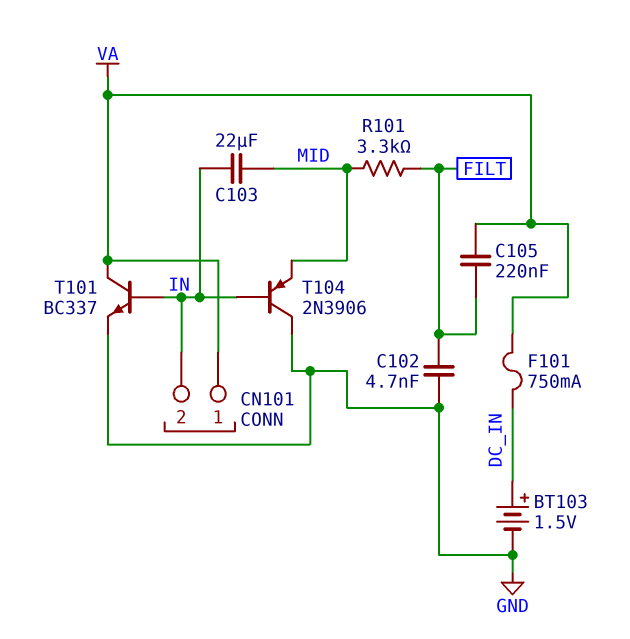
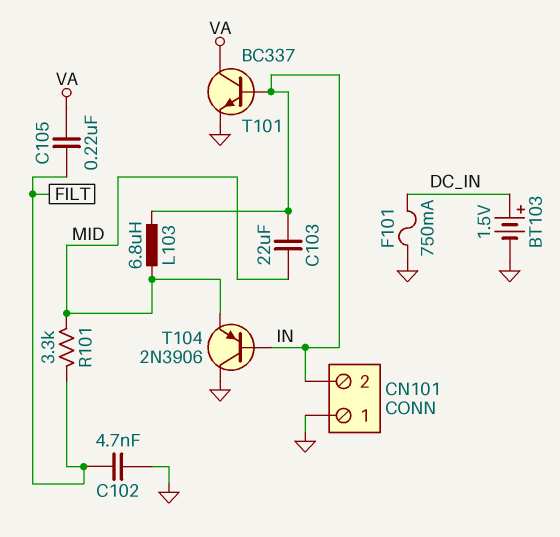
CN101 pin 1: VA -> GND
F101: 750mA (DC_IN, VA) -> 750mA (DC_IN, GND)
L103: none -> 6.8uH (IN, MID)

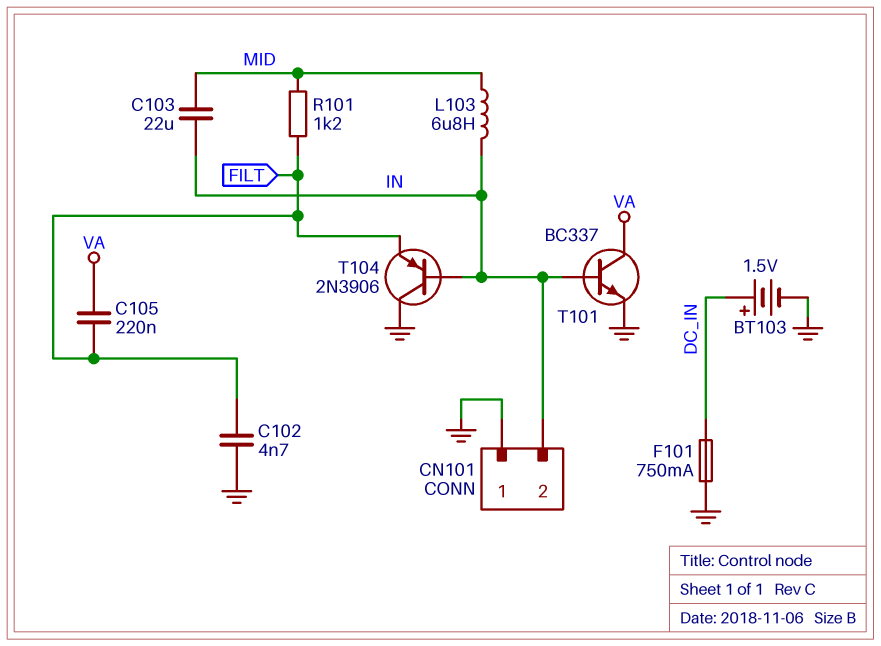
R101: 3.3k (FILT, MID) -> 1.2k (FILT, MID)
T104: PNP 2N3906 (B IN, C GND, E MID) -> PNP 2N3906 (B IN, C GND, E FILT)

